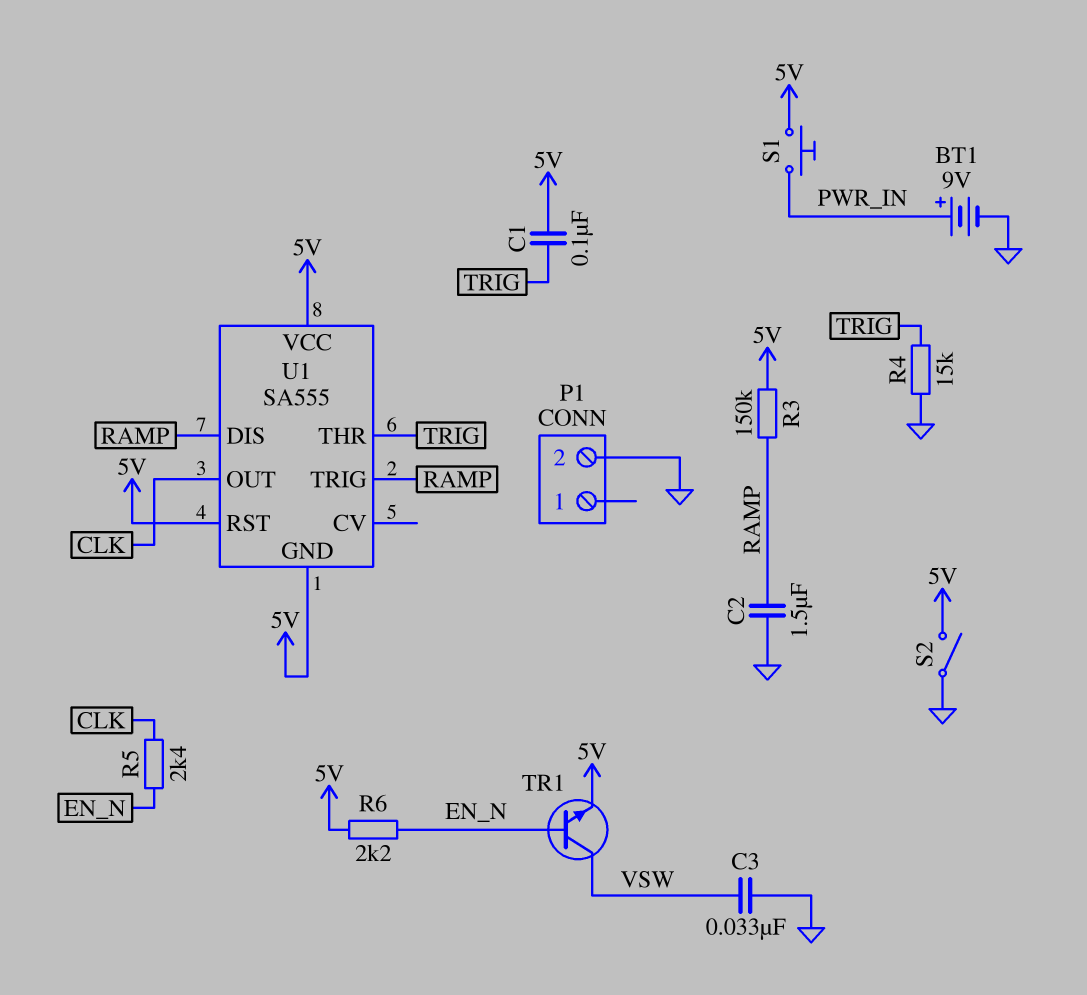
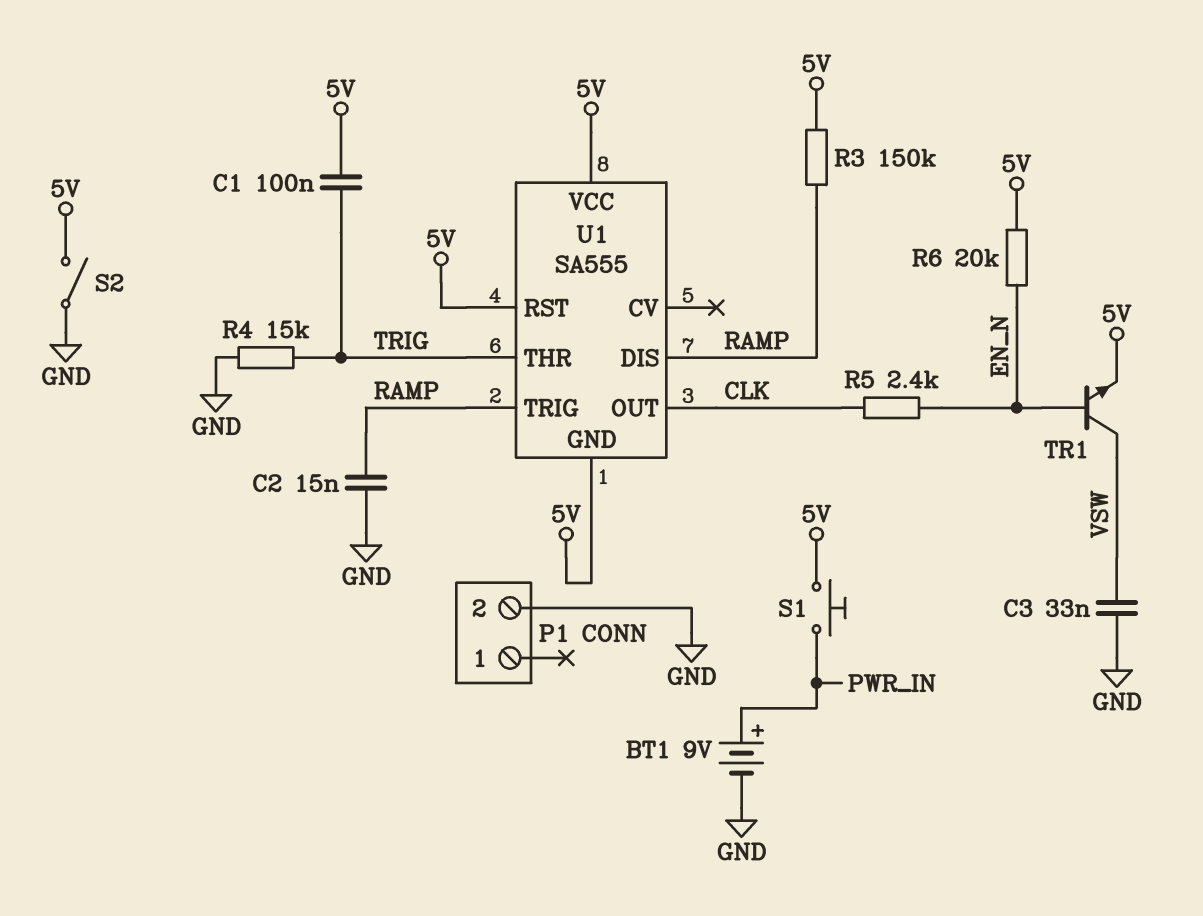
C2: 1.5uF (GND, RAMP) -> 15nF (GND, RAMP)
R6: 2.2k (5V, EN_N) -> 20k (5V, EN_N)

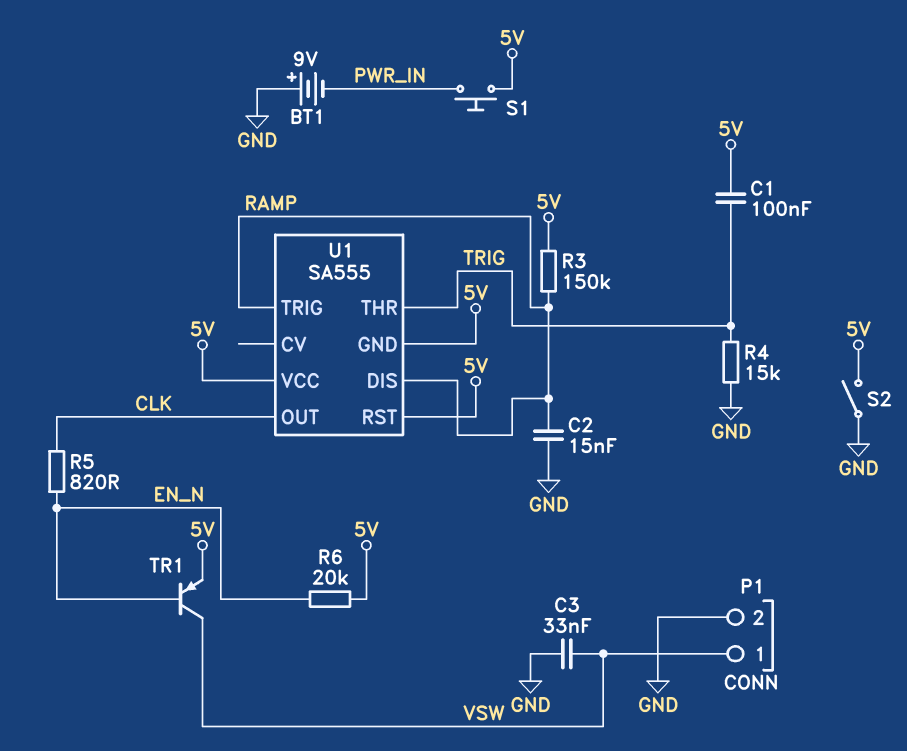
BT1: 9V (plus PWR_IN, minus GND) -> 9V (plus GND, minus PWR_IN)
P1 pin 1: none -> VSW
R5: 2.4k (CLK, EN_N) -> 820 (CLK, EN_N)
TR1: NPN (B EN_N, C VSW, E 5V) -> PNP (B EN_N, C VSW, E 5V)

